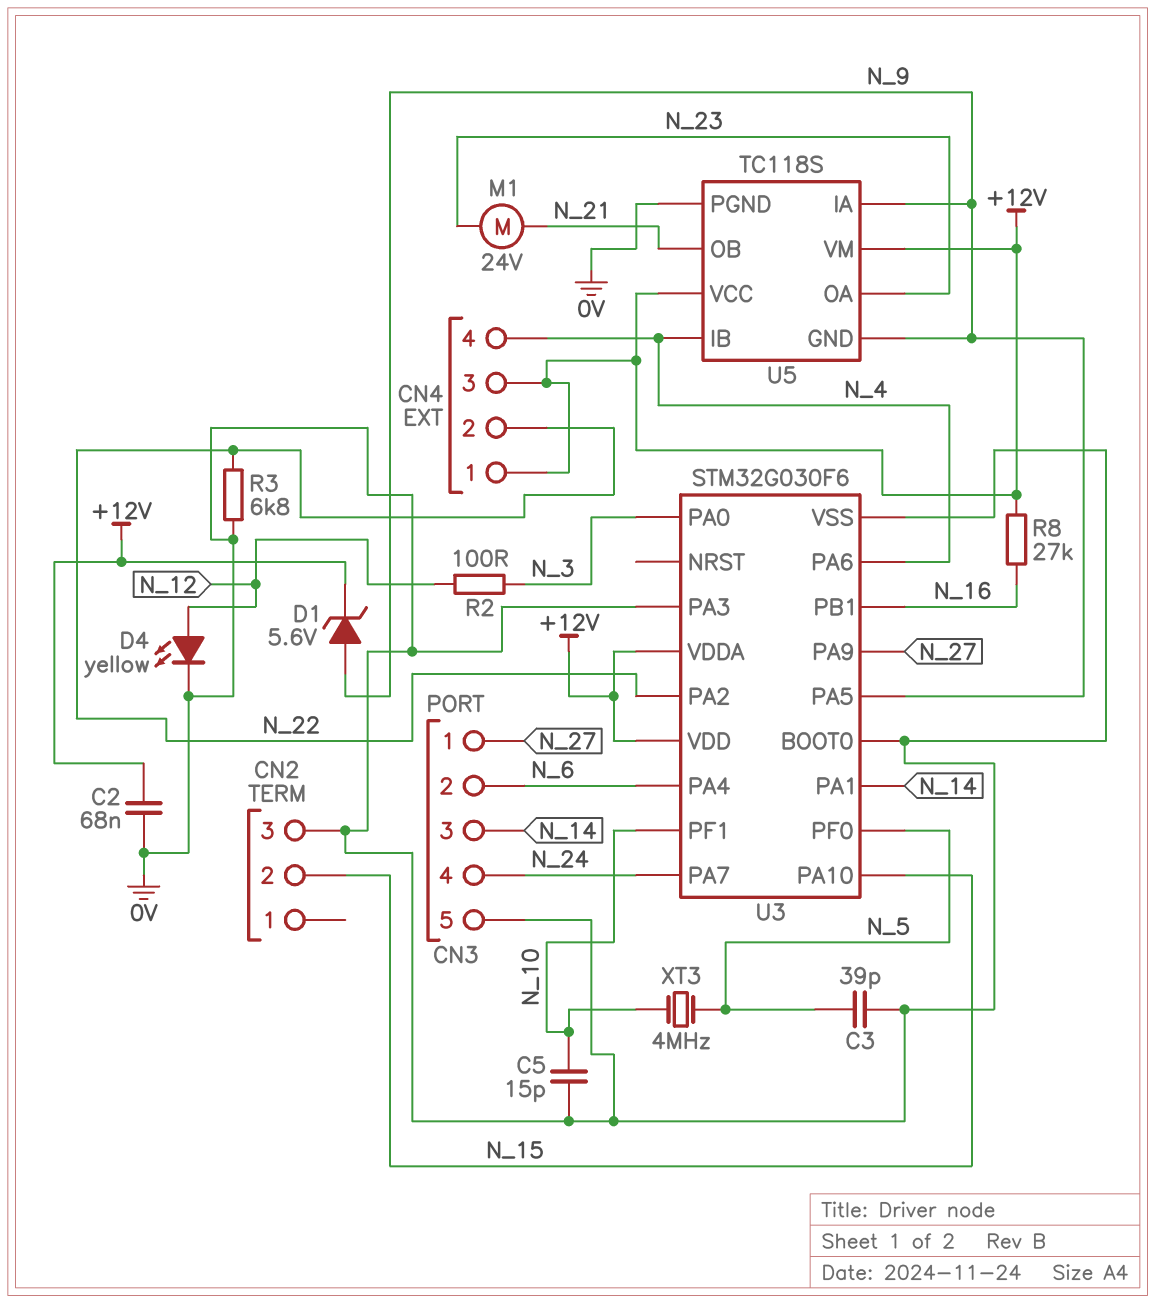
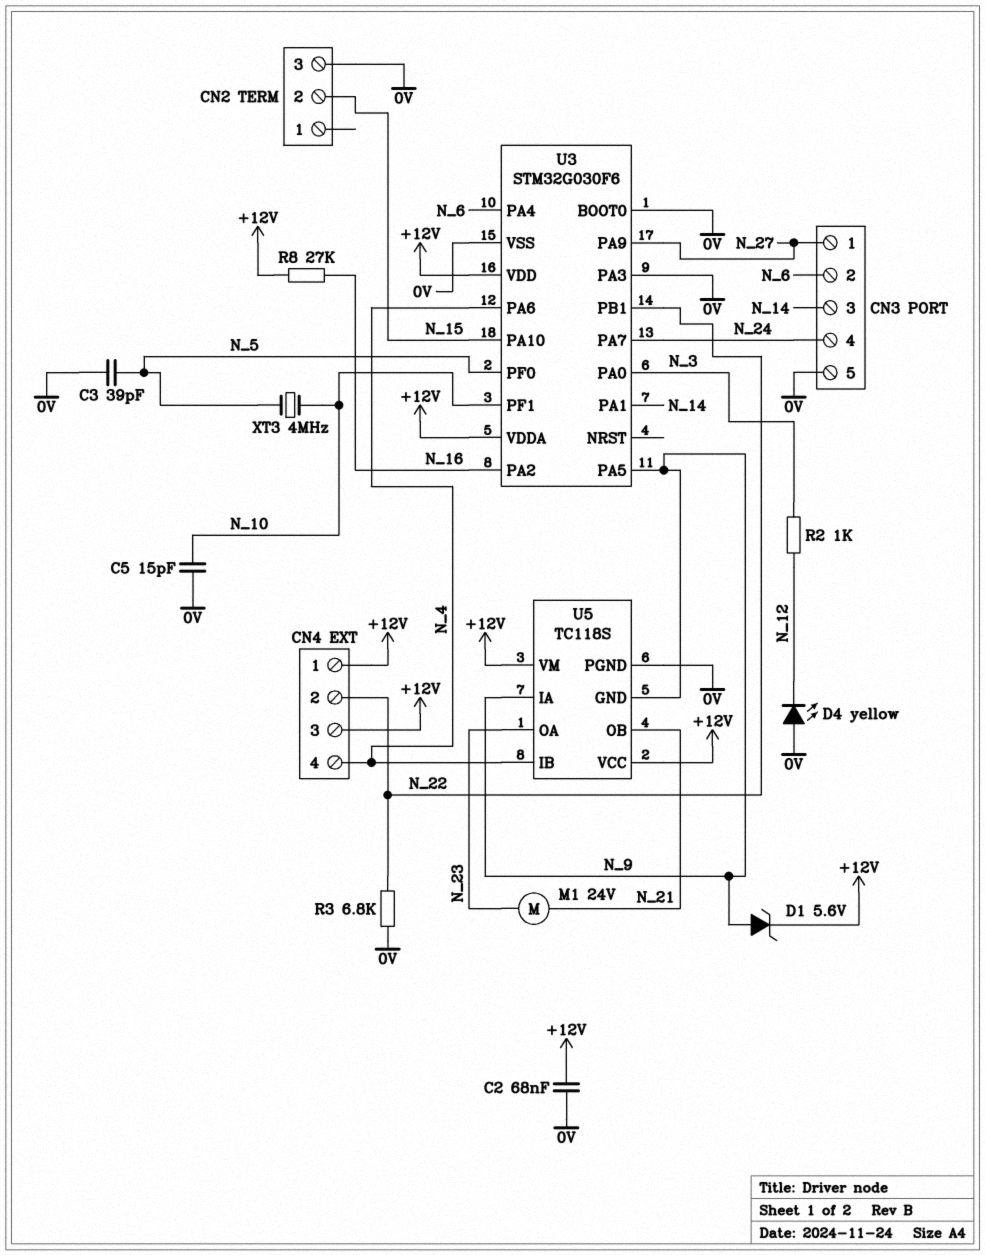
D4: LED yellow (A N_12, K 0V) -> LED yellow (A 0V, K N_12)
R2: 100 (N_3, N_12) -> 1k (N_3, N_12)
U3 pin PA2: N_22 -> N_16
U3 pin PB1: N_16 -> N_22

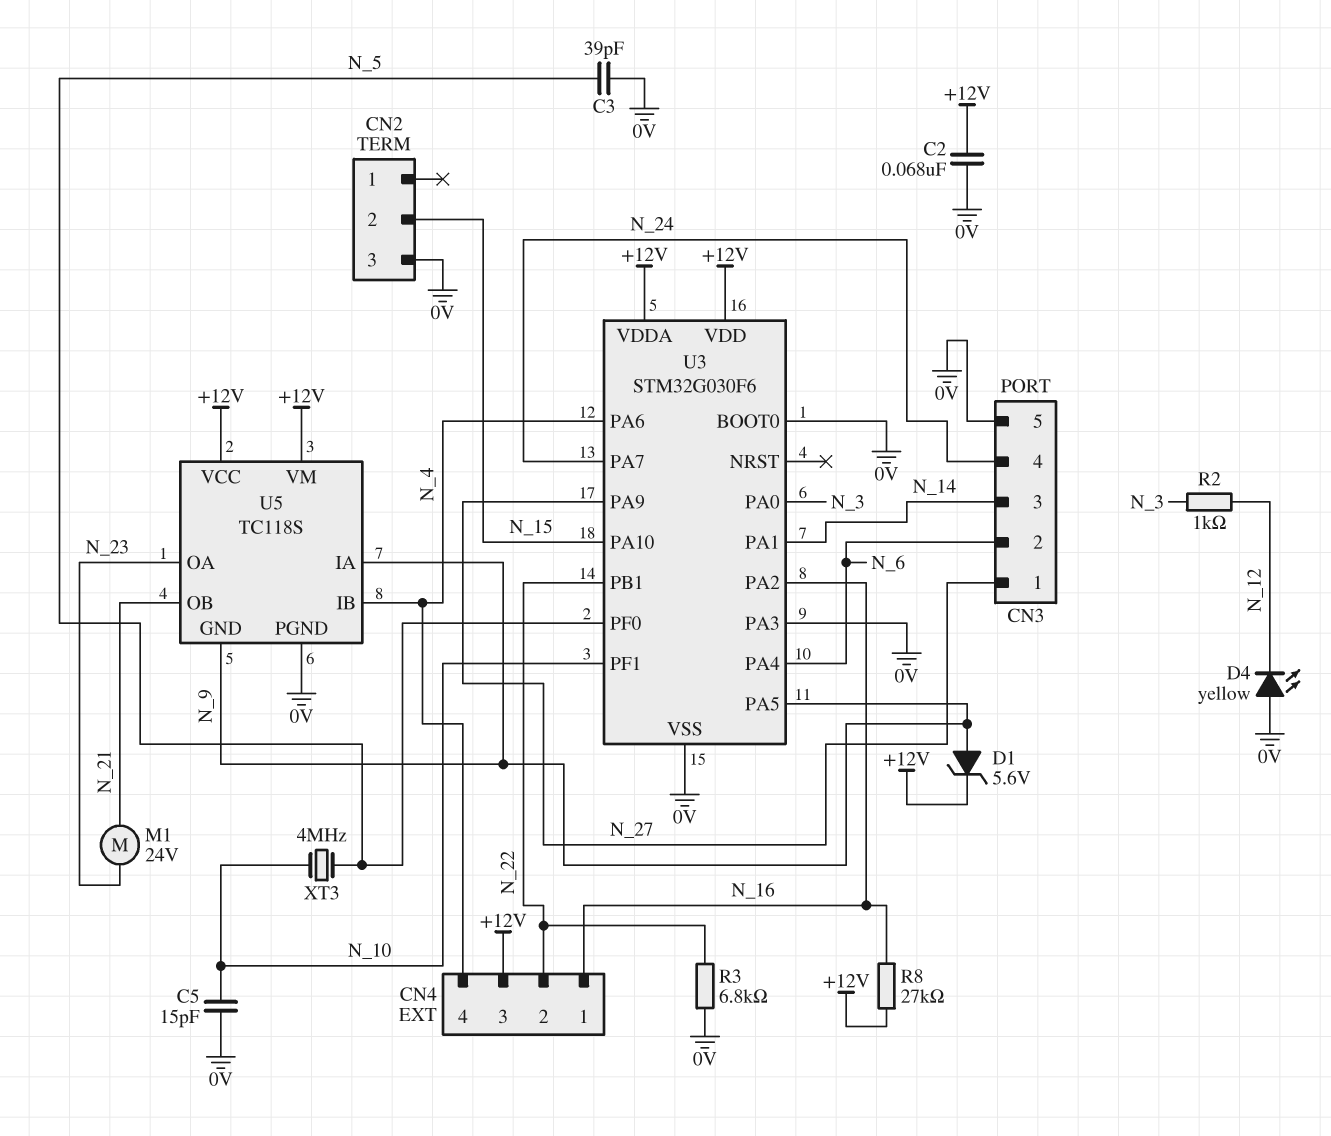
CN4 pin 1: +12V -> N_16

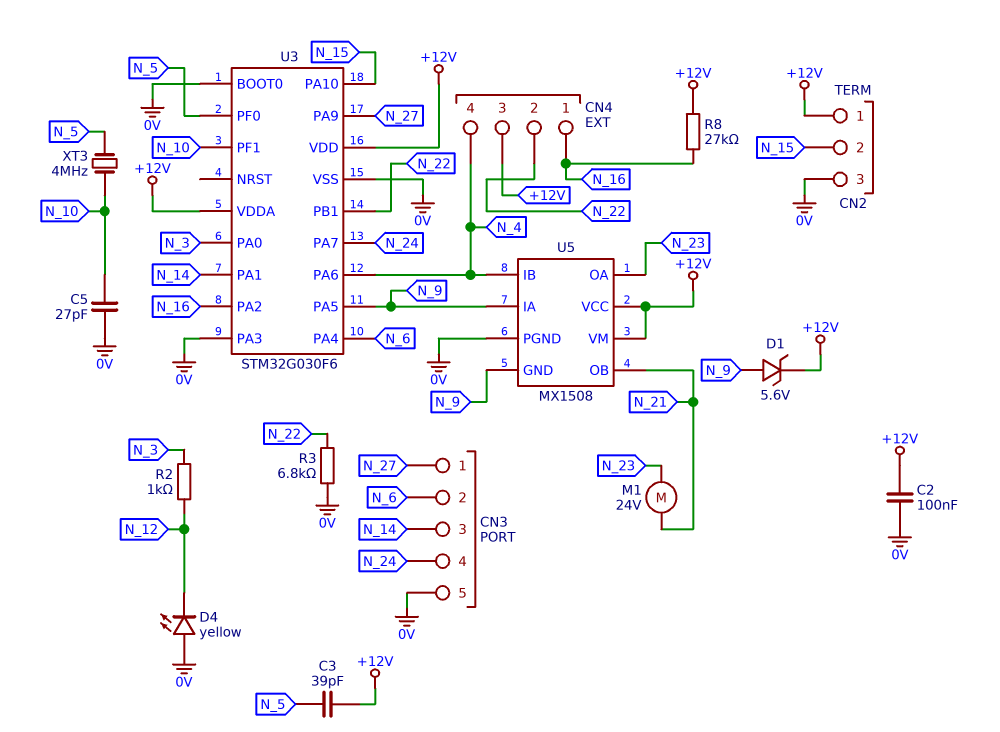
C2: 68nF (+12V, 0V) -> 100nF (+12V, 0V)
C3: 39pF (0V, N_5) -> 39pF (+12V, N_5)
C5: 15pF (0V, N_10) -> 27pF (0V, N_10)
CN2 pin 1: none -> +12V
U5: TC118S -> MX1508

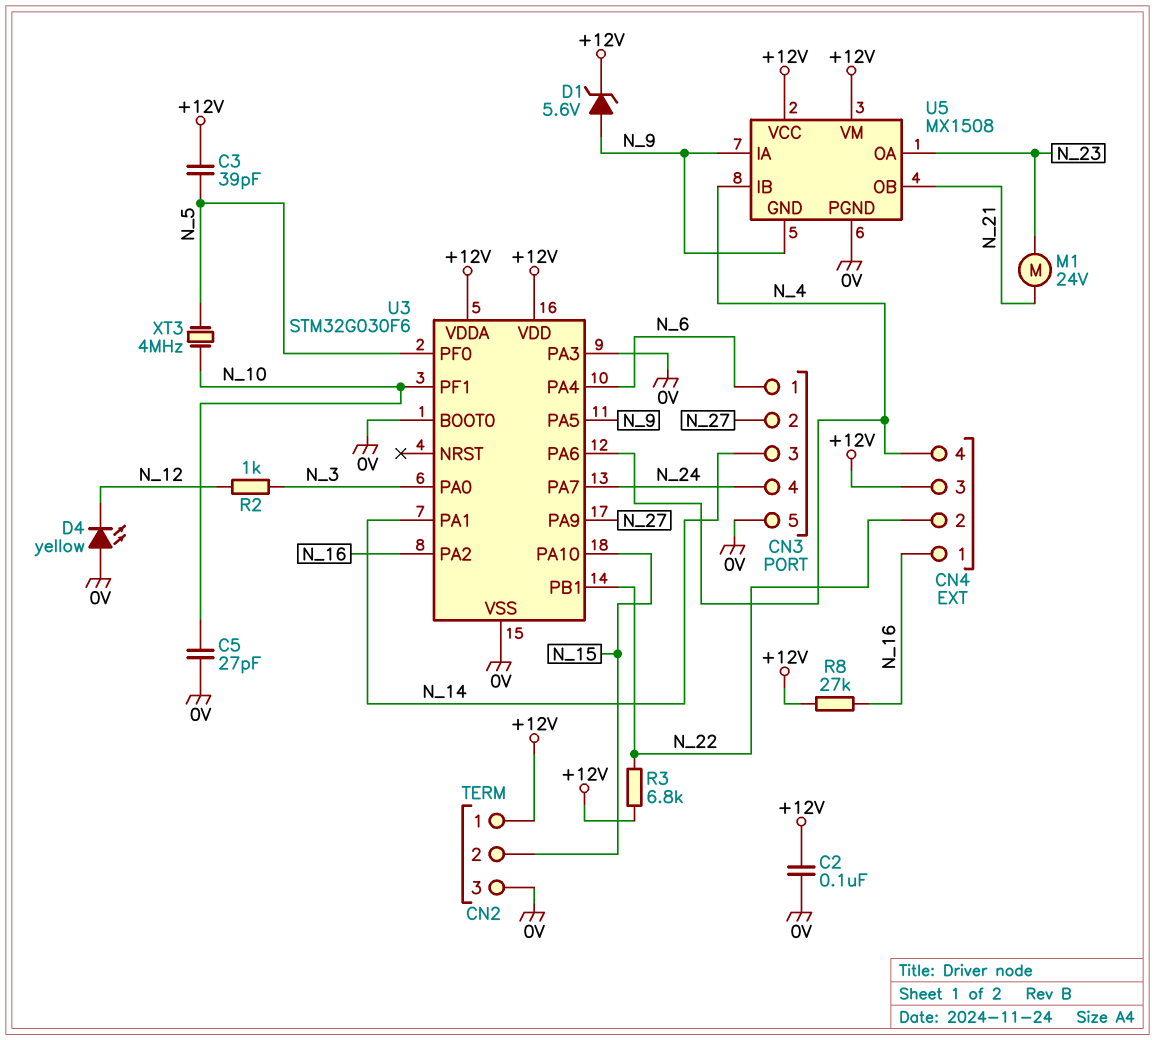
CN3 pin 1: N_27 -> N_6
CN3 pin 2: N_6 -> N_27
R3: 6.8k (0V, N_22) -> 6.8k (+12V, N_22)

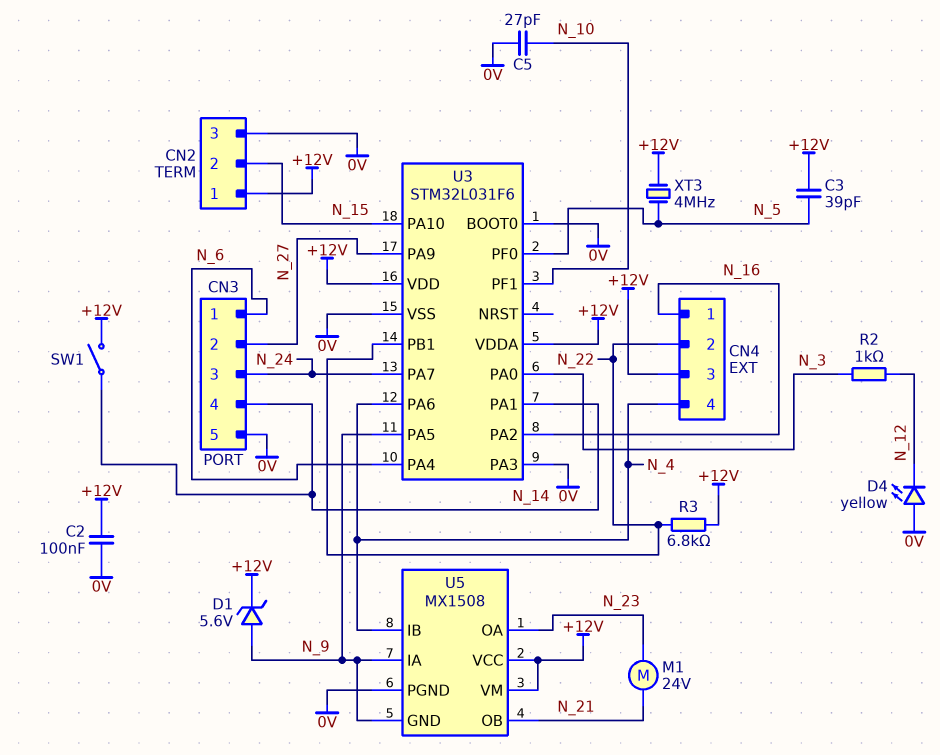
CN3 pin 3: N_14 -> N_24
CN3 pin 4: N_24 -> N_14
R8: 27k (+12V, N_16) -> none
SW1: none -> switch (+12V, N_14)
U3: STM32G030F6 -> STM32L031F6
XT3: 4MHz (N_5, N_10) -> 4MHz (+12V, N_5)

